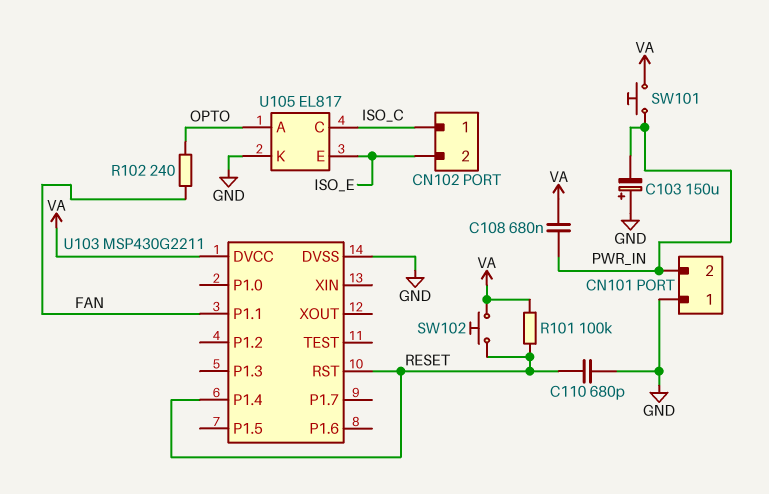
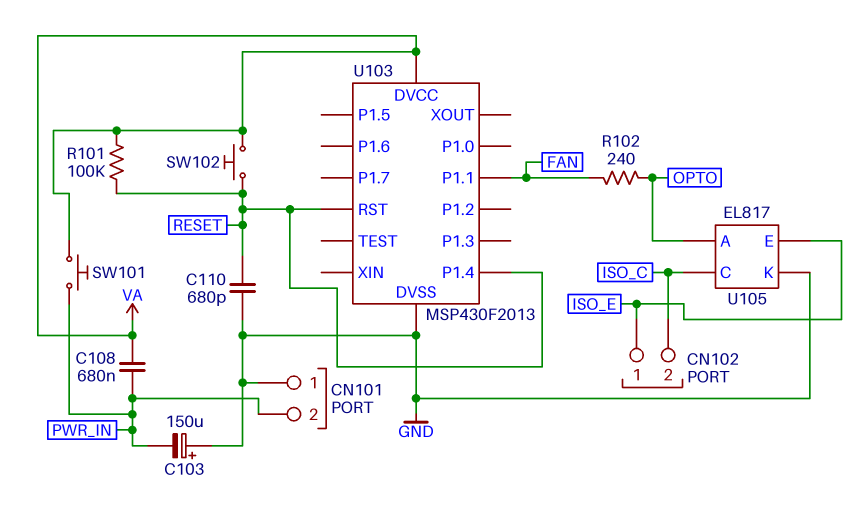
CN102 pin 1: ISO_C -> ISO_E
CN102 pin 2: ISO_E -> ISO_C
U103: MSP430G2211 -> MSP430F2013

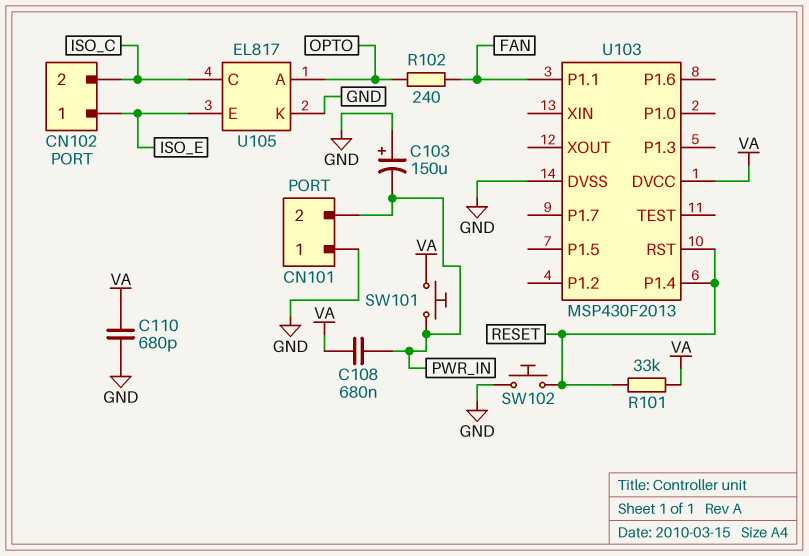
C110: 680pF (GND, RESET) -> 680pF (GND, VA)
R101: 100k (RESET, VA) -> 33k (RESET, VA)
SW102: button (RESET, VA) -> button (GND, RESET)

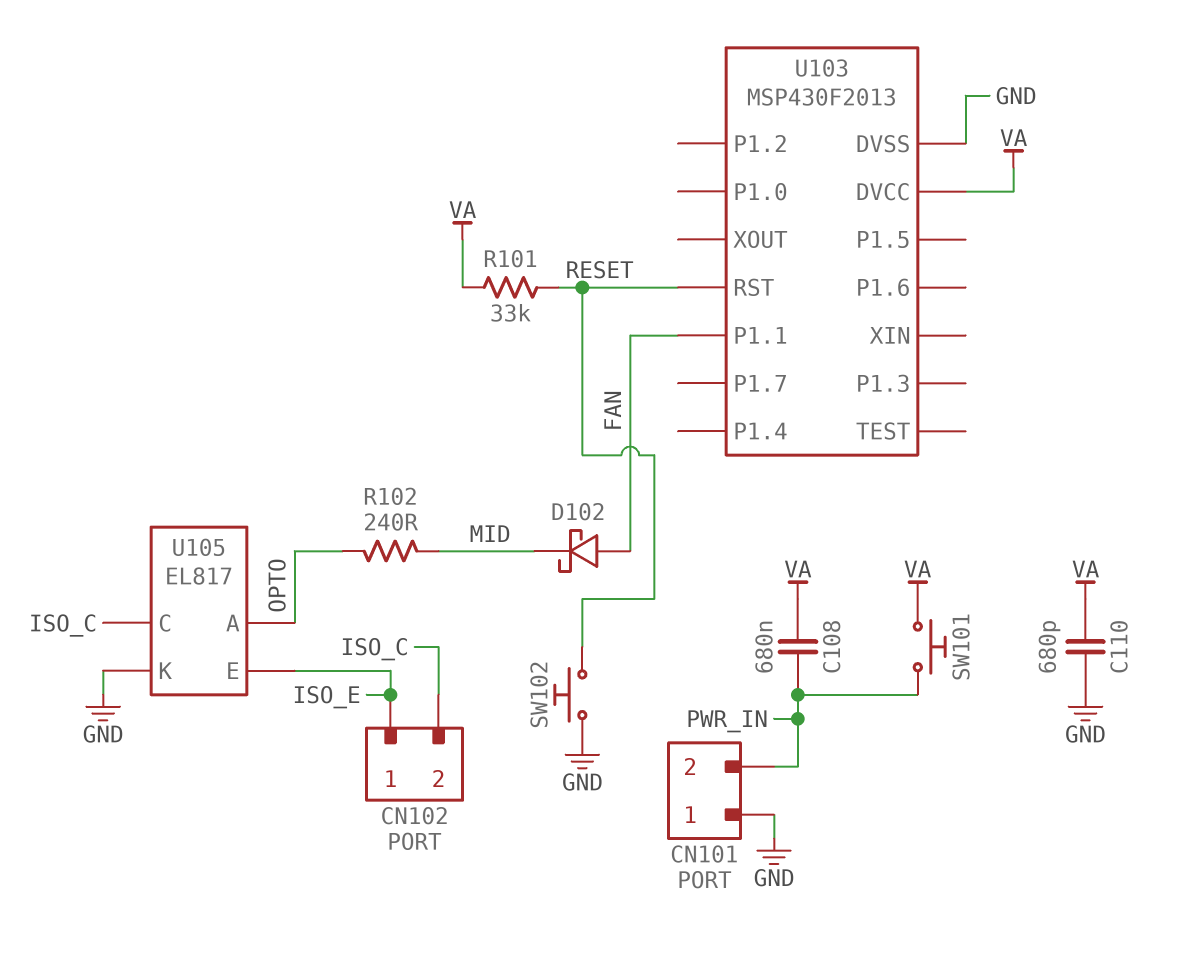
C103: 150uF (plus GND, minus PWR_IN) -> none
D102: none -> schottky (A FAN, K MID)
R102: 240 (FAN, OPTO) -> 240 (MID, OPTO)
U103 pin P1.4: RESET -> none

